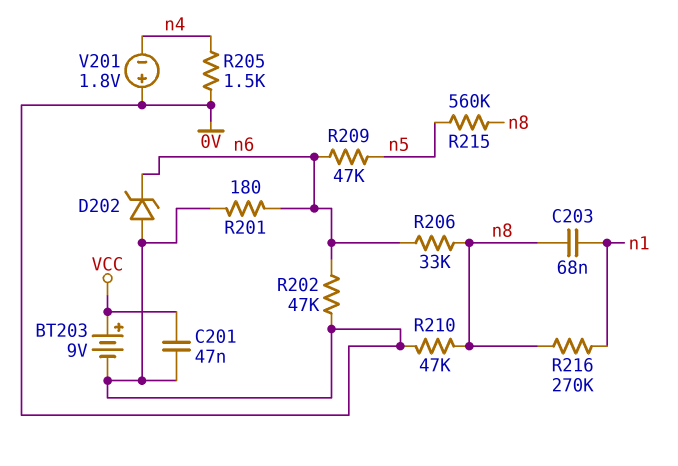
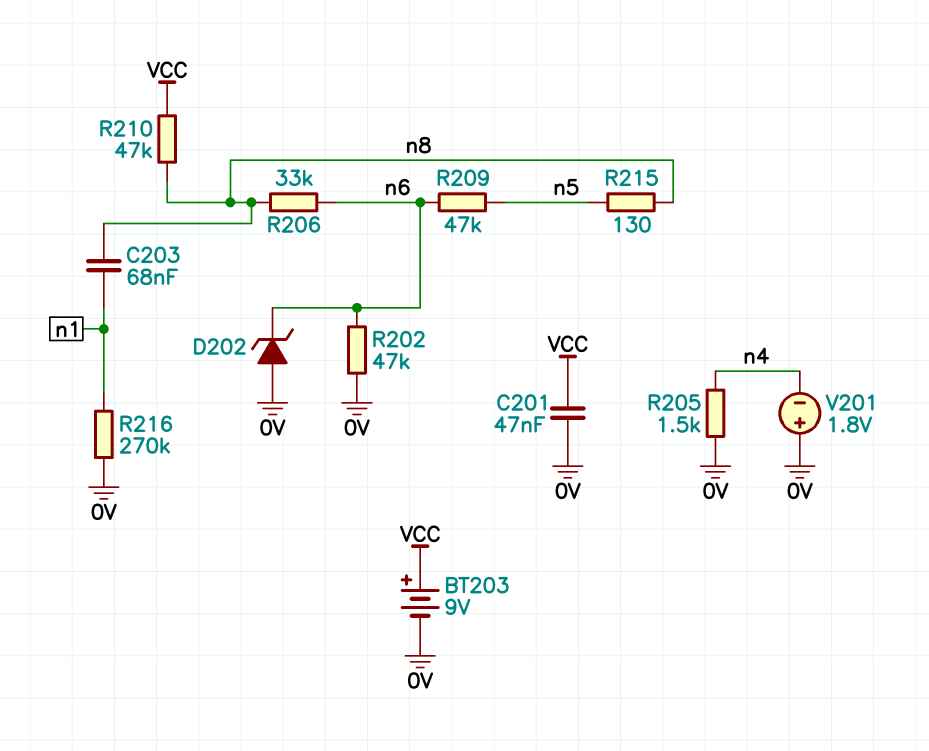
R201: 180 (0V, n6) -> none
R210: 47k (0V, n8) -> 47k (VCC, n8)
R215: 560k (n5, n8) -> 130 (n5, n8)
R216: 270k (n1, n8) -> 270k (0V, n1)

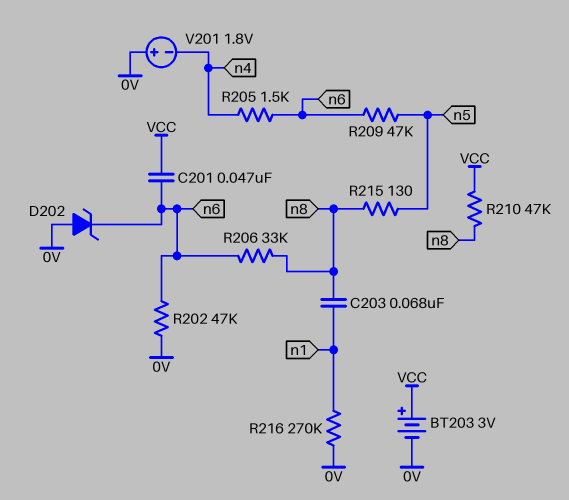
BT203: 9V (plus VCC, minus 0V) -> 3V (plus VCC, minus 0V)
C201: 47nF (0V, VCC) -> 47nF (VCC, n6)
R205: 1.5k (0V, n4) -> 1.5k (n4, n6)

